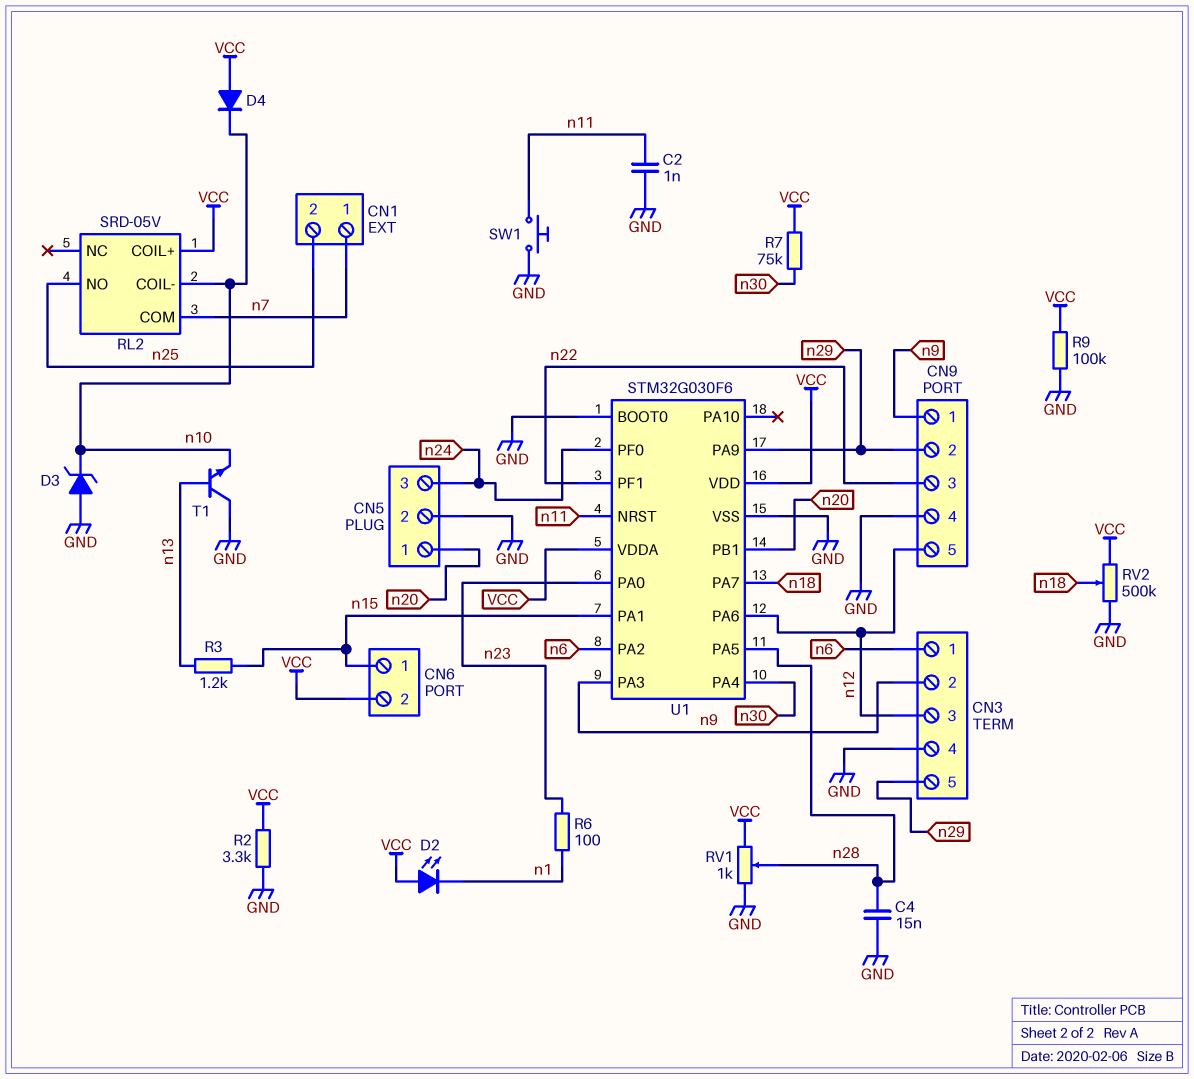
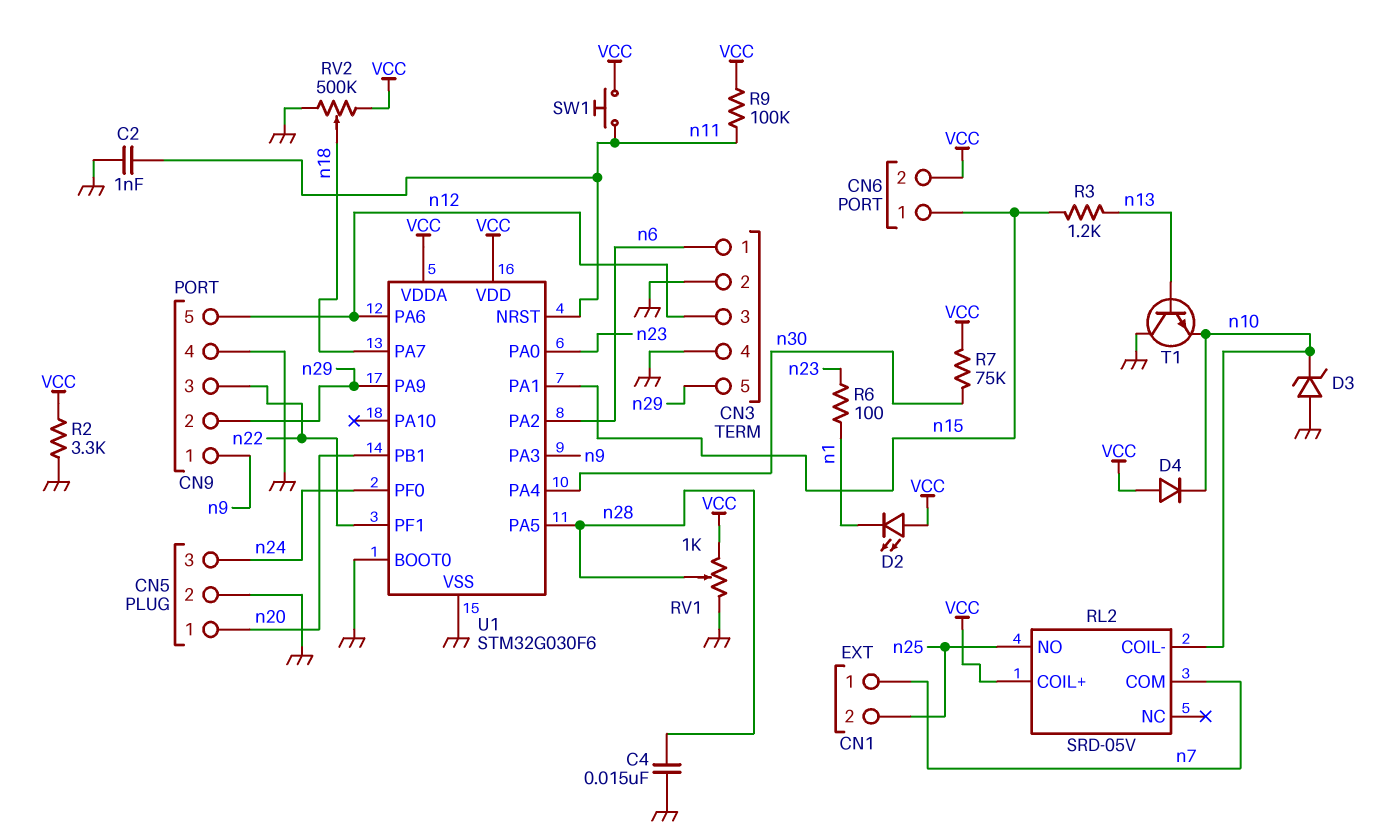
CN3 pin 2: n9 -> GND
R9: 100k (GND, VCC) -> 100k (VCC, n11)
SW1: button (GND, n11) -> button (VCC, n11)

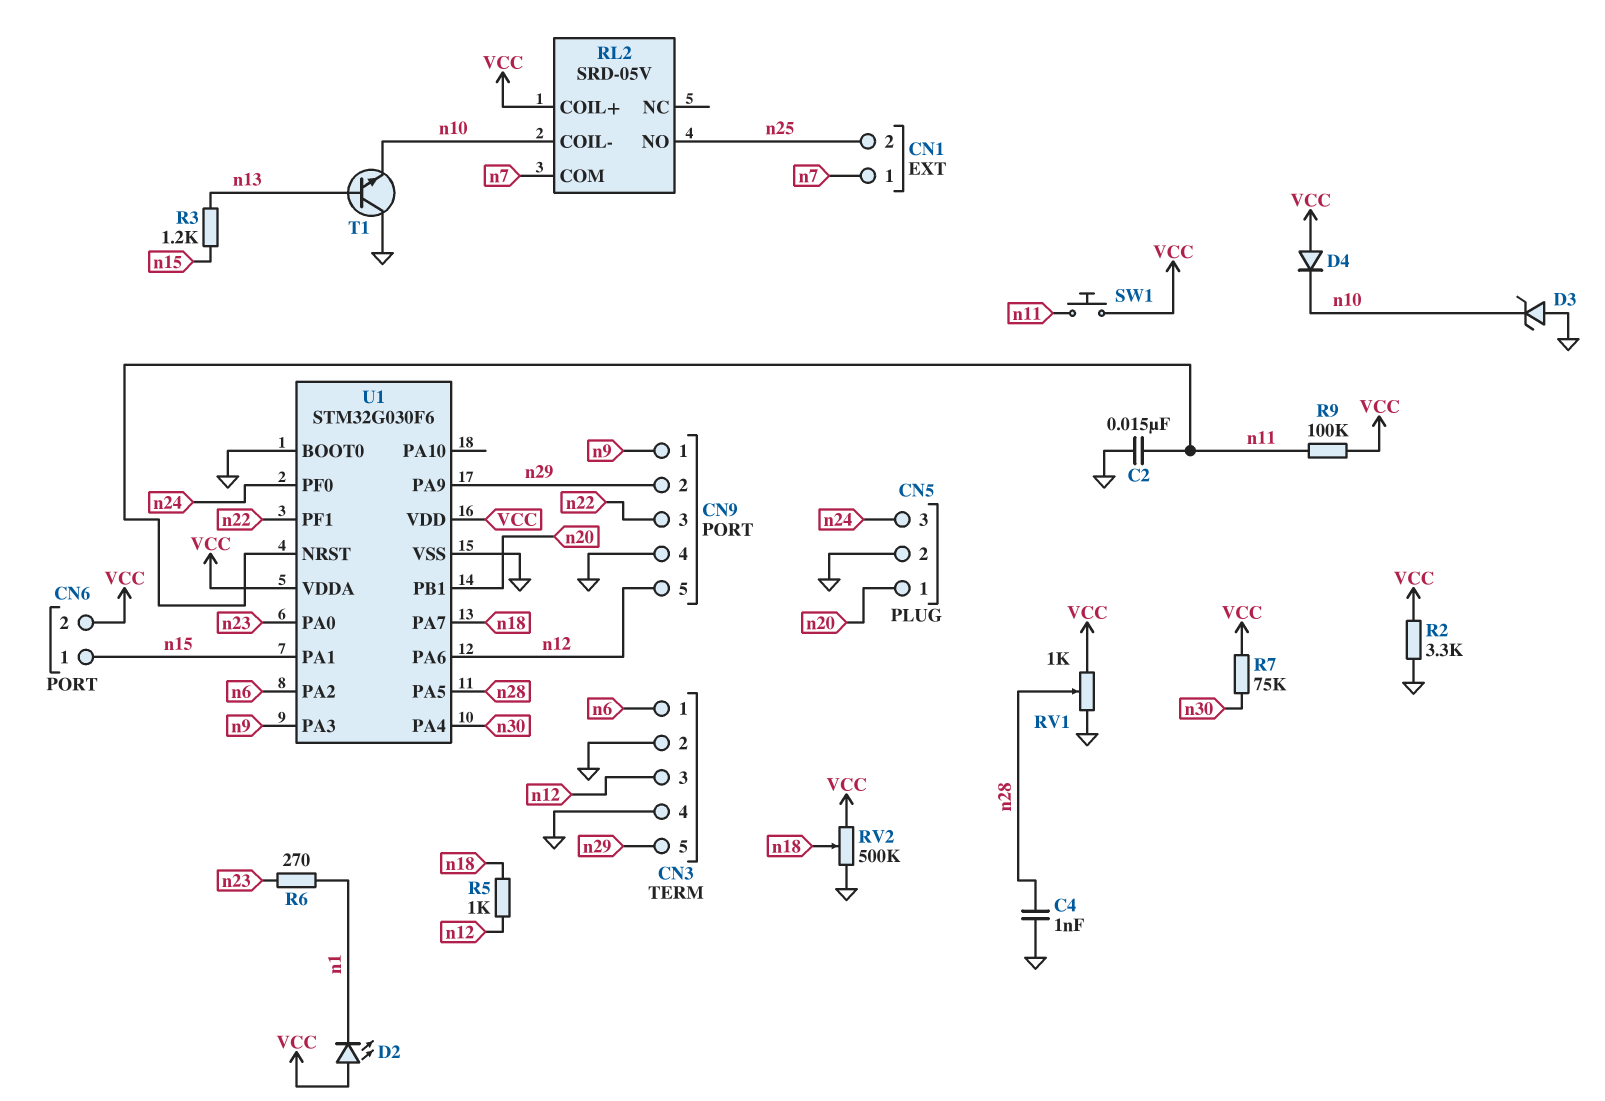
C2: 1nF (GND, n11) -> 15nF (GND, n11)
C4: 15nF (GND, n28) -> 1nF (GND, n28)
R5: none -> 1k (n12, n18)
R6: 100 (n1, n23) -> 270 (n1, n23)

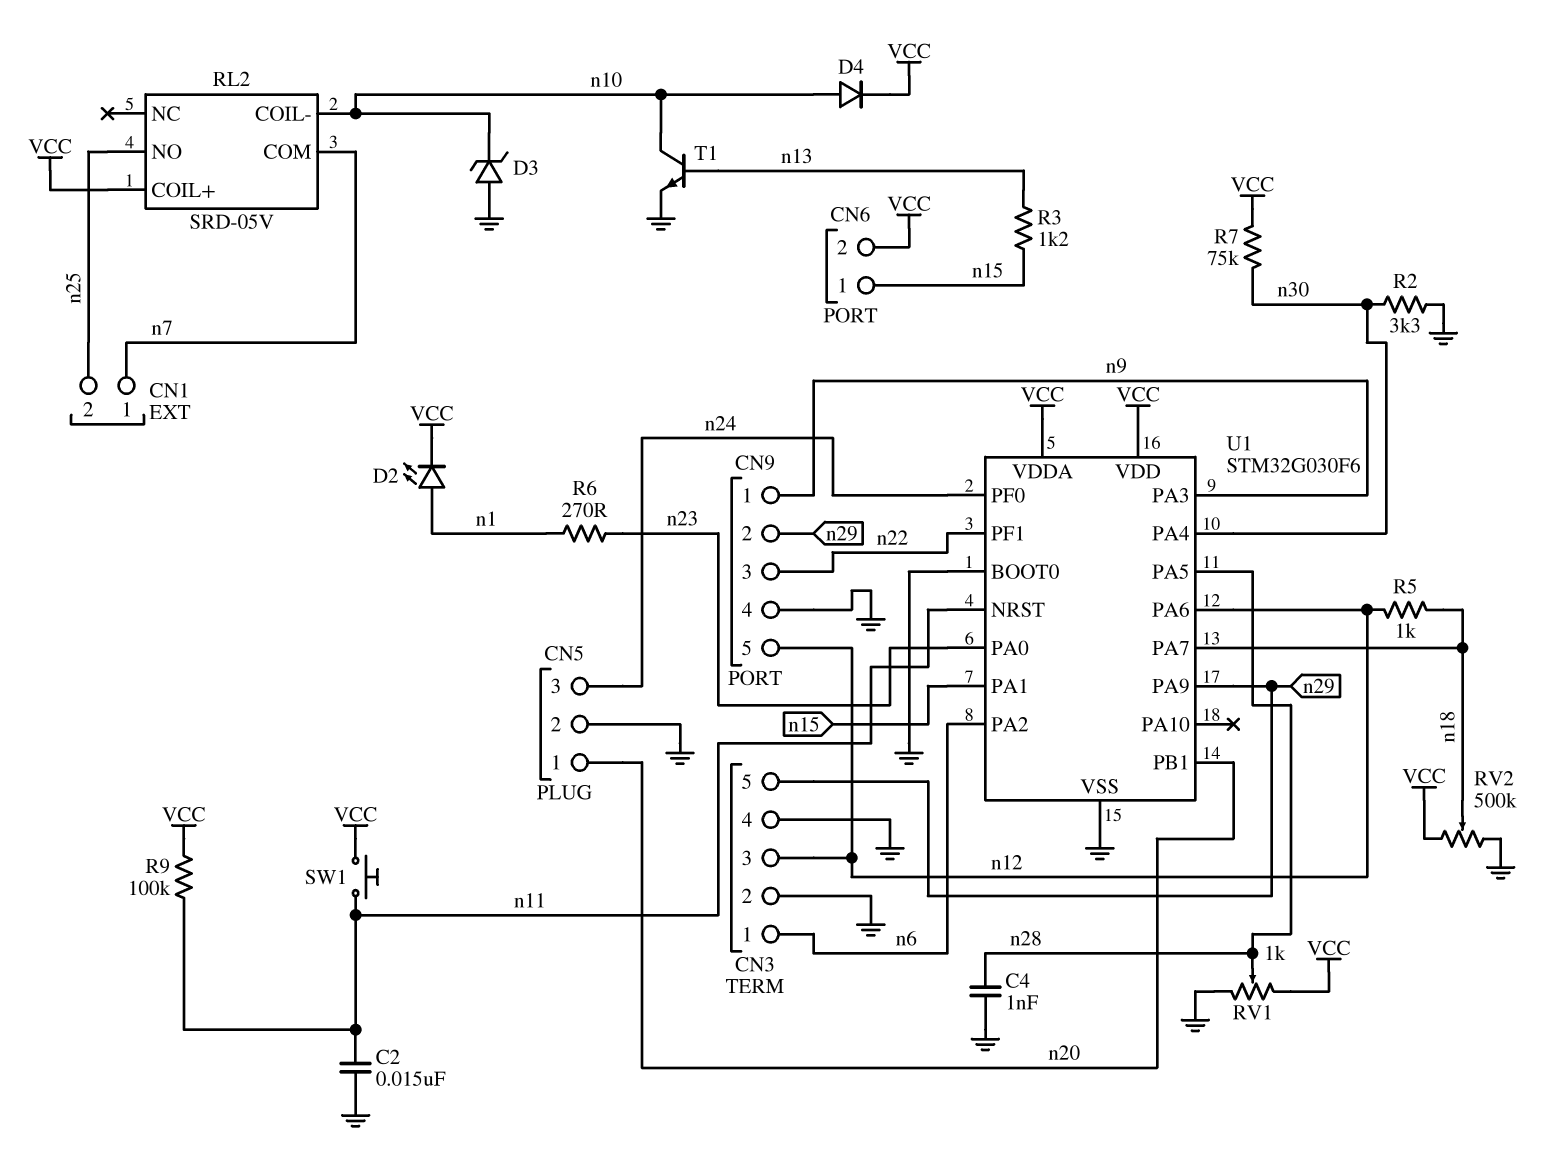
D2: LED (A VCC, K n1) -> LED (A n1, K VCC)
D4: diode (A VCC, K n10) -> diode (A n10, K VCC)
R2: 3.3k (GND, VCC) -> 3.3k (GND, n30)
T1: NPN (B n13, C GND, E n10) -> NPN (B n13, C n10, E GND)

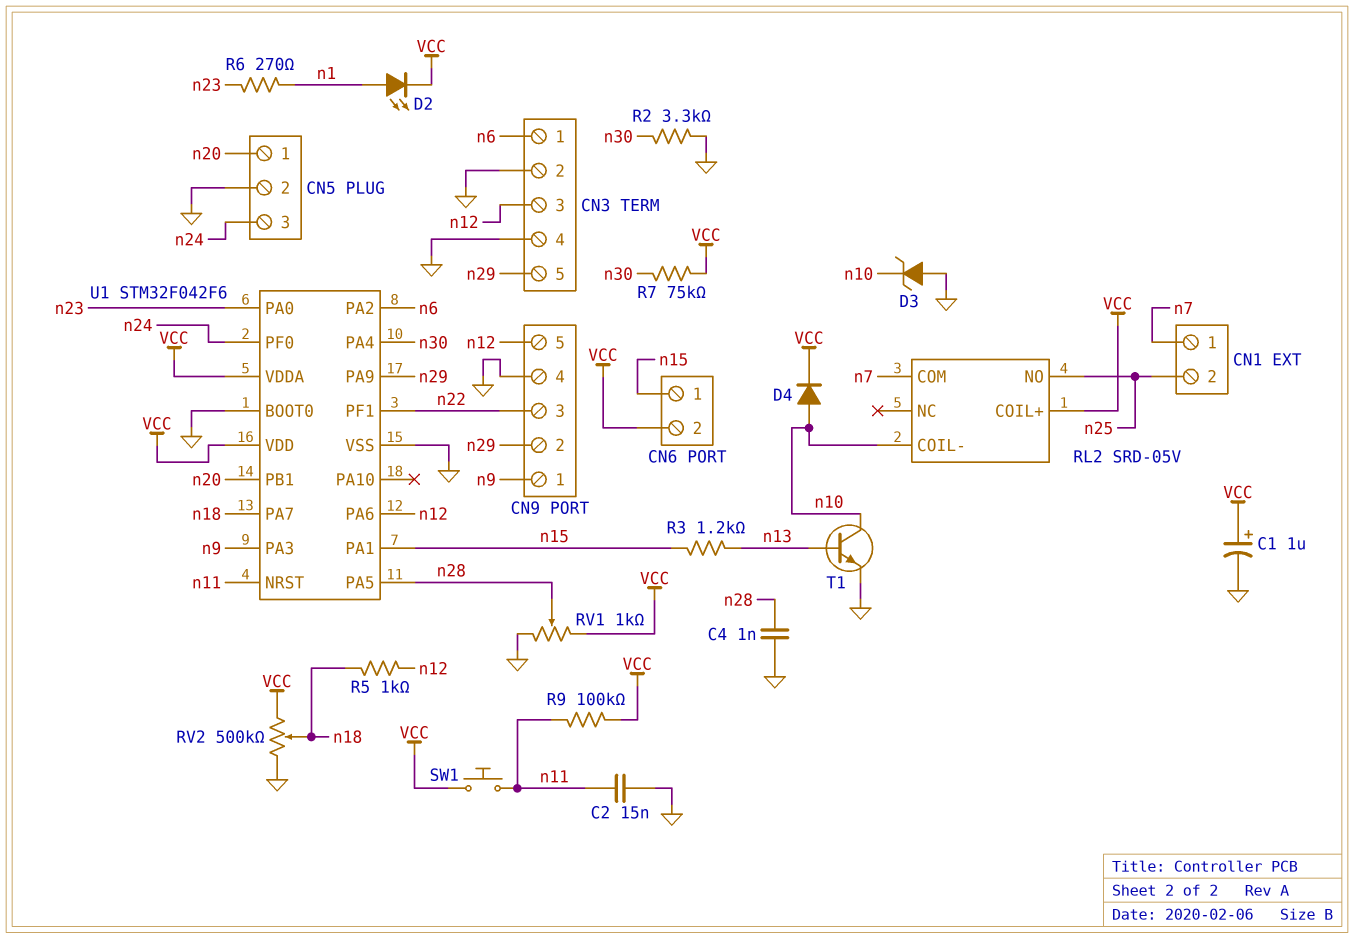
C1: none -> 1uF (plus VCC, minus GND)
U1: STM32G030F6 -> STM32F042F6

